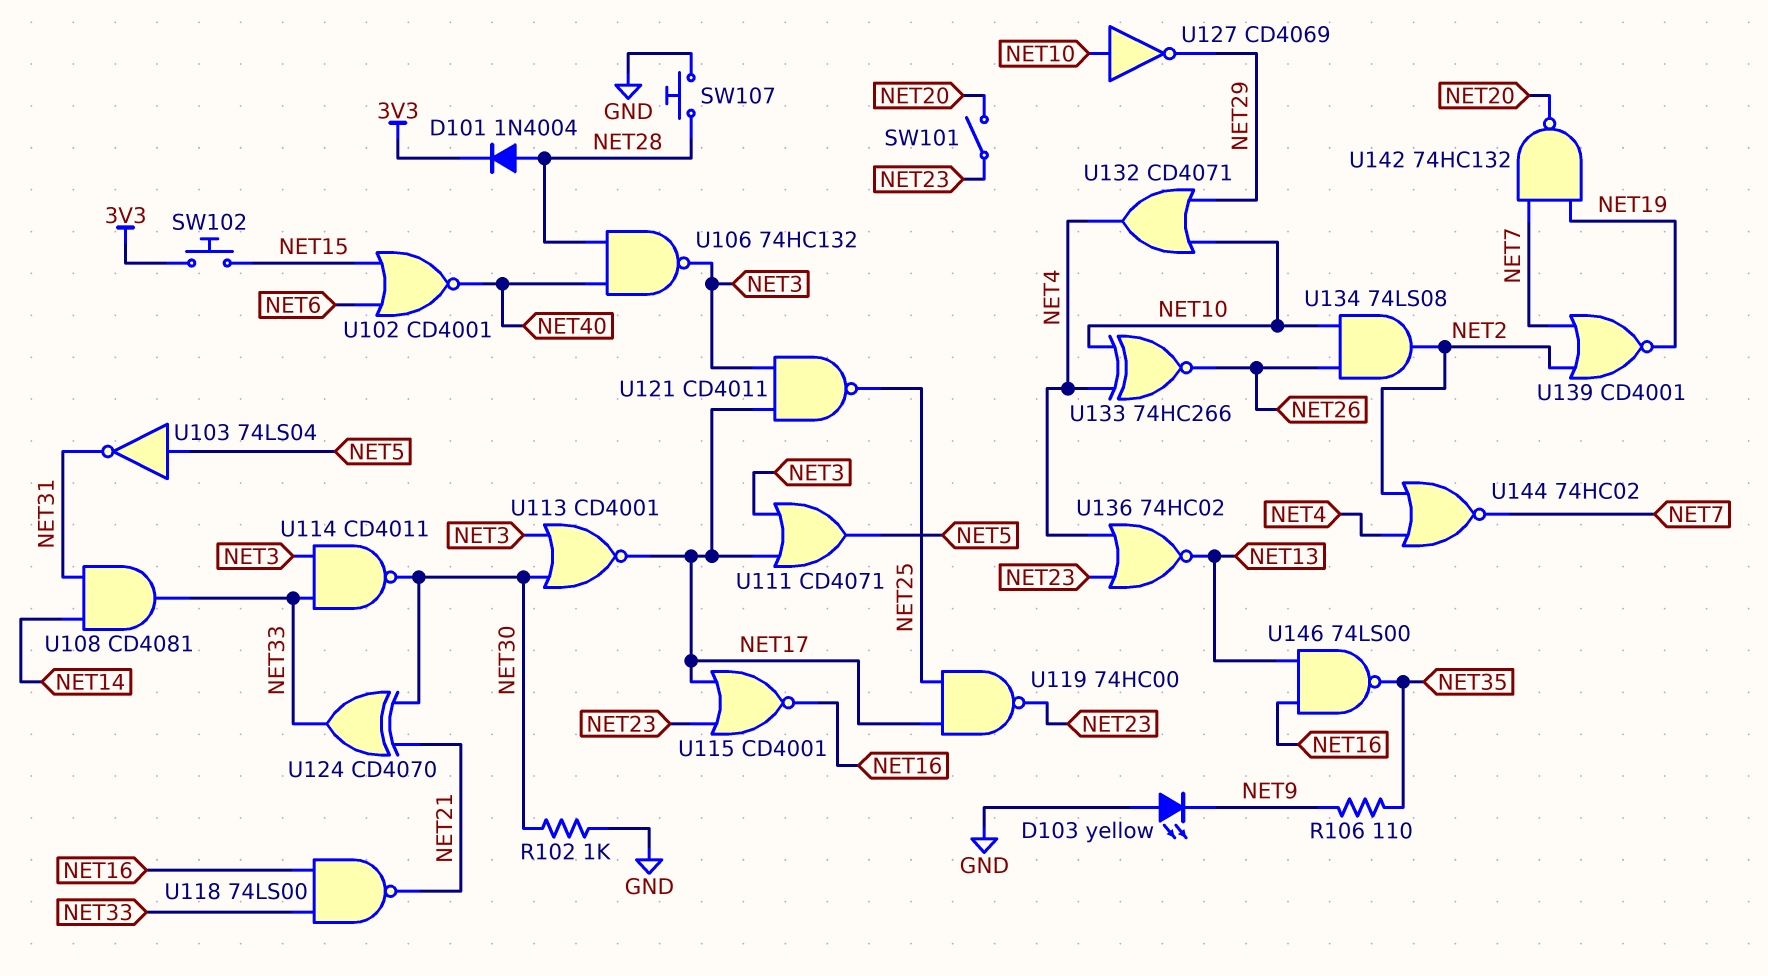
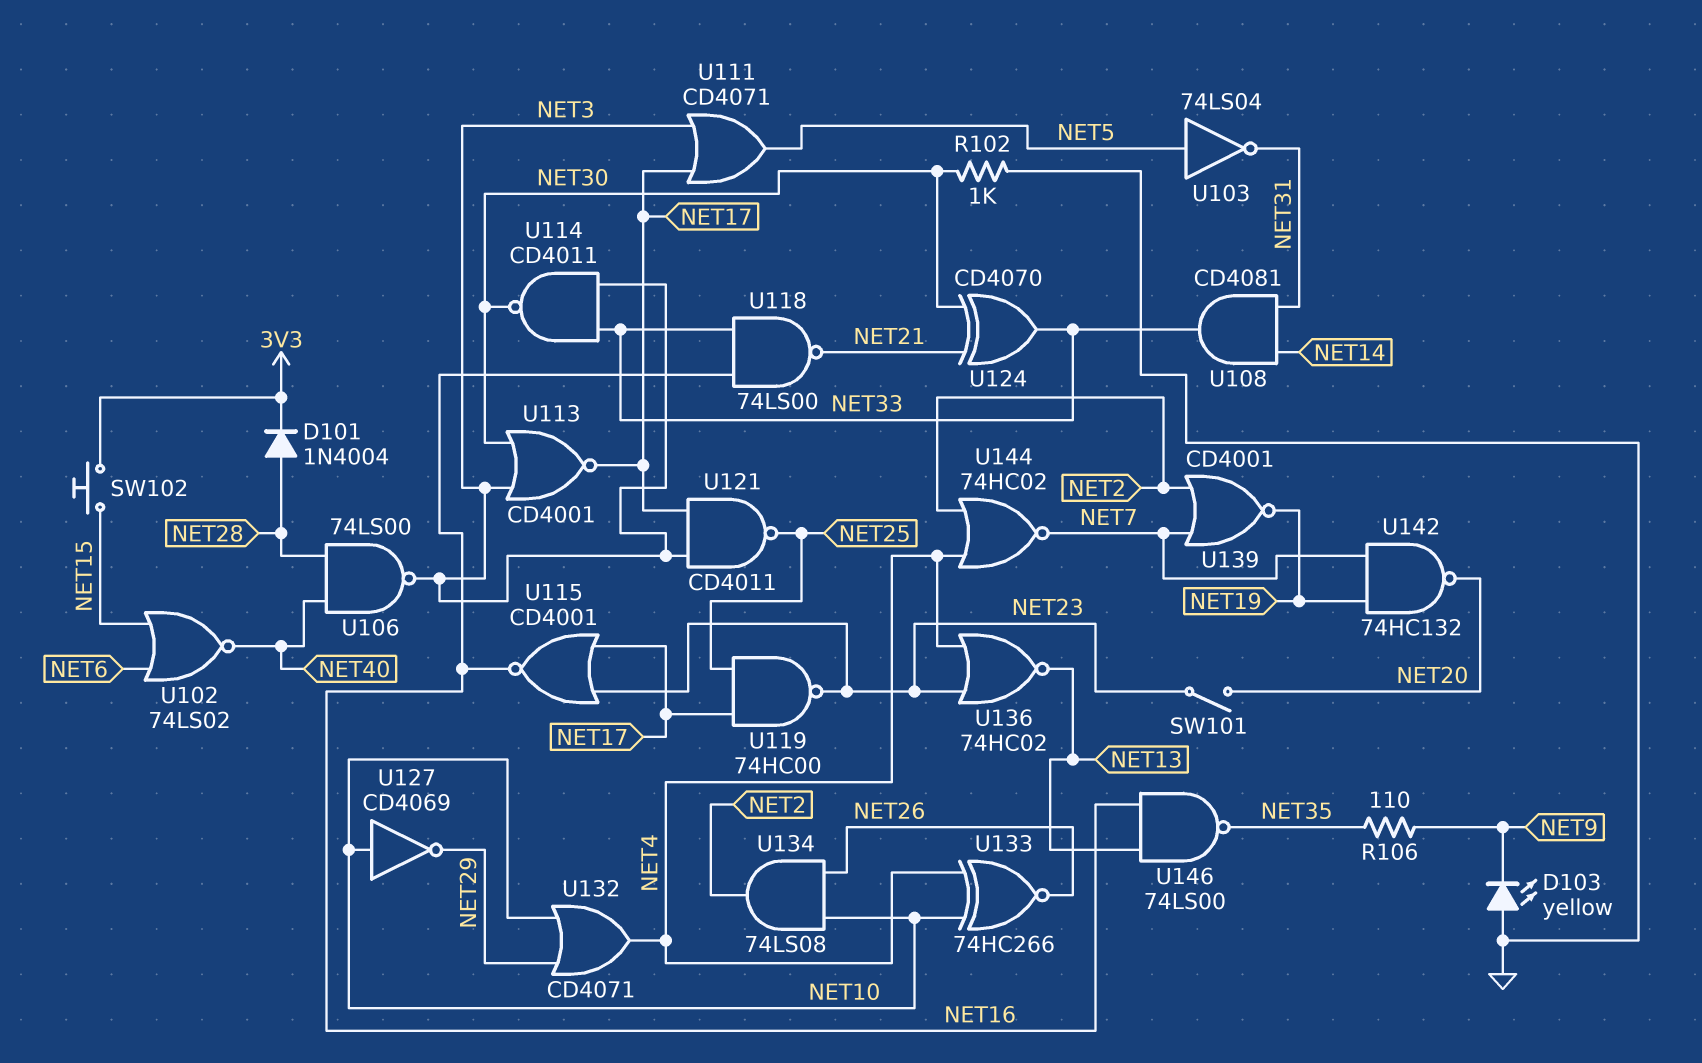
SW107: button (GND, NET28) -> none
U102: NOR CD4001 (in NET6, in NET15, out NET40) -> NOR 74LS02 (in NET6, in NET15, out NET40)
U106: NAND 74HC132 (in NET28, in NET40, out NET3) -> NAND 74LS00 (in NET28, in NET40, out NET3)

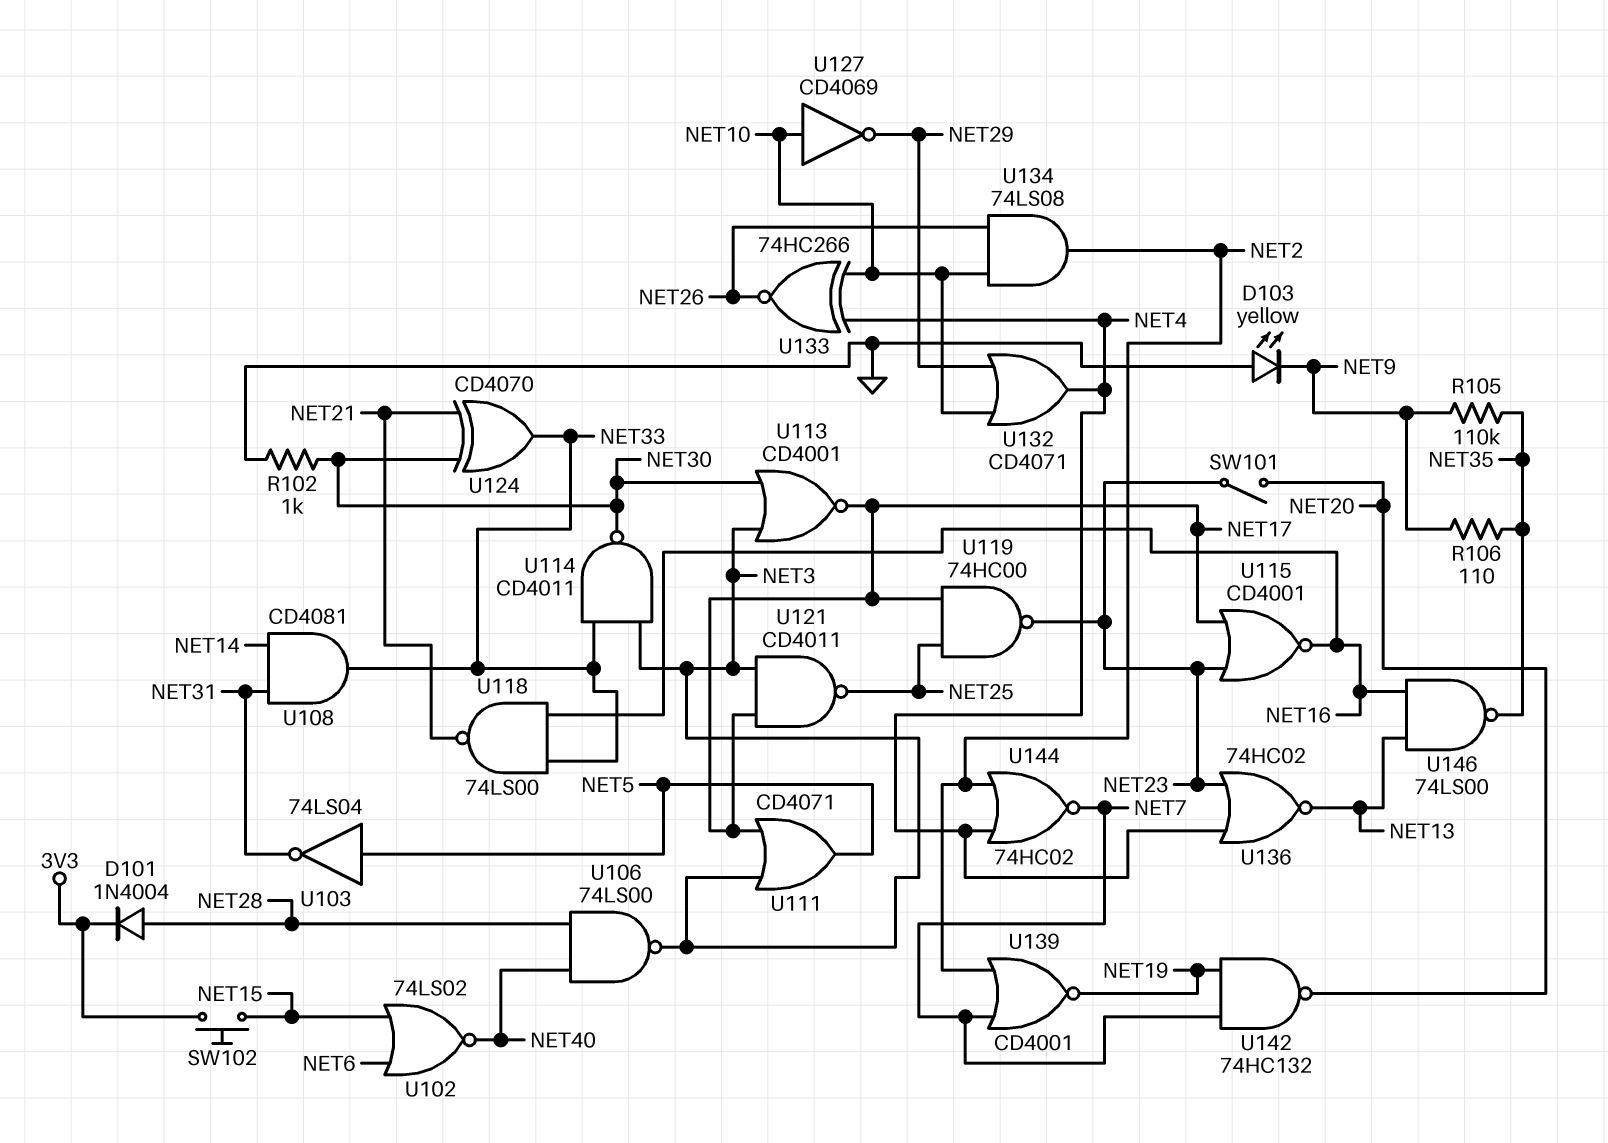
R105: none -> 110k (NET9, NET35)

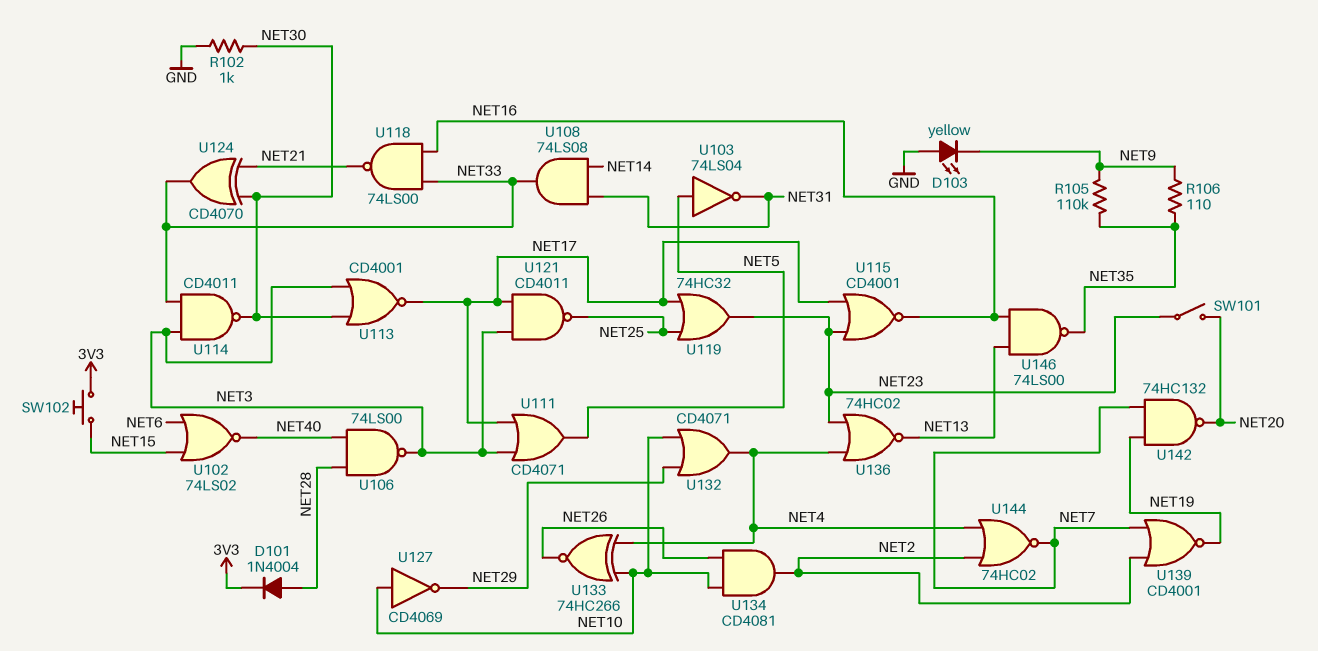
U108: AND CD4081 (in NET14, in NET31, out NET33) -> AND 74LS08 (in NET14, in NET31, out NET33)
U119: NAND 74HC00 (in NET17, in NET25, out NET23) -> OR 74HC32 (in NET17, in NET25, out NET23)
U134: AND 74LS08 (in NET10, in NET26, out NET2) -> AND CD4081 (in NET10, in NET26, out NET2)

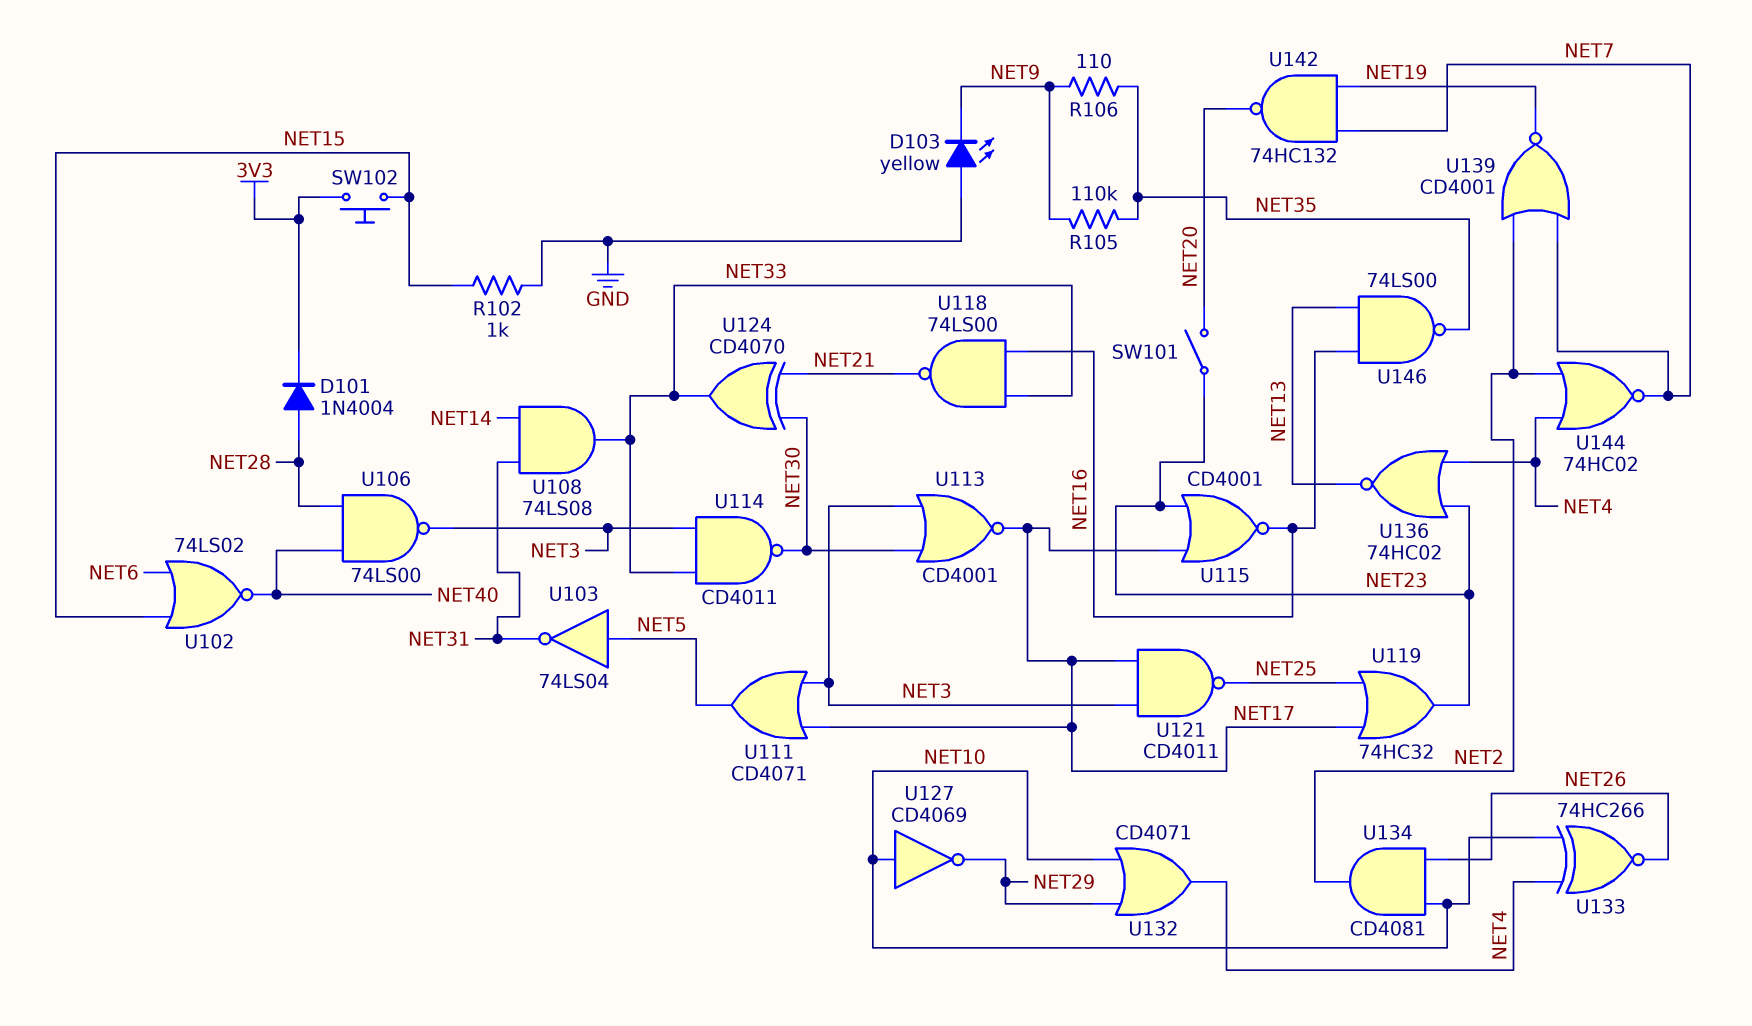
R102: 1k (GND, NET30) -> 1k (GND, NET15)

